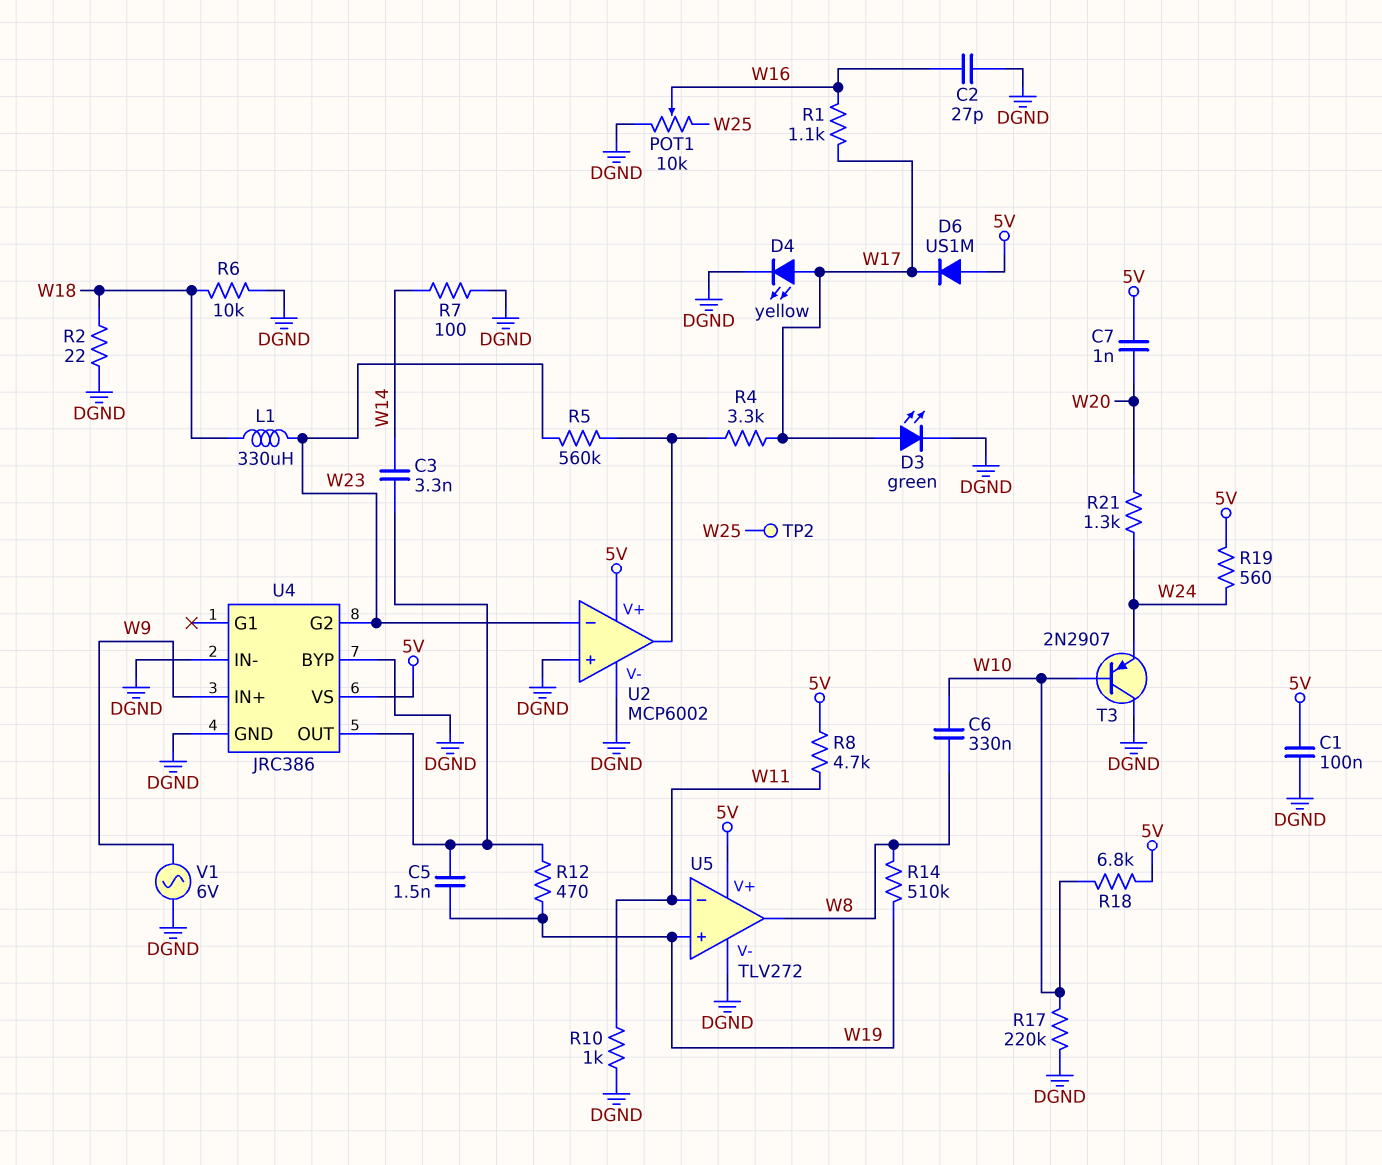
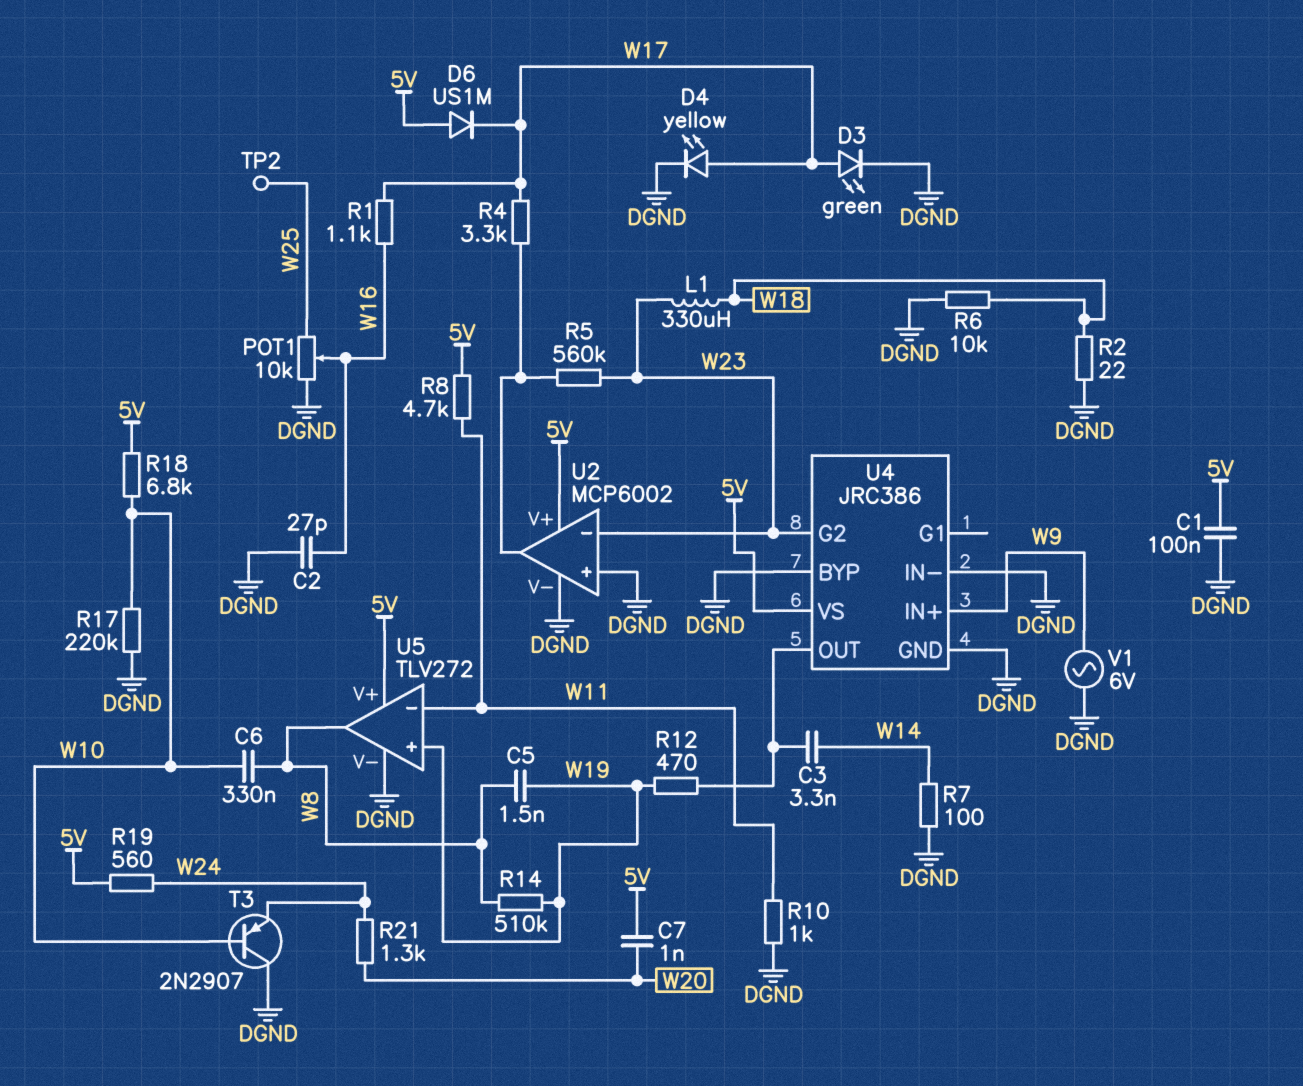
C5: 1.5nF (U4/OUT, W19) -> 1.5nF (W8, W19)

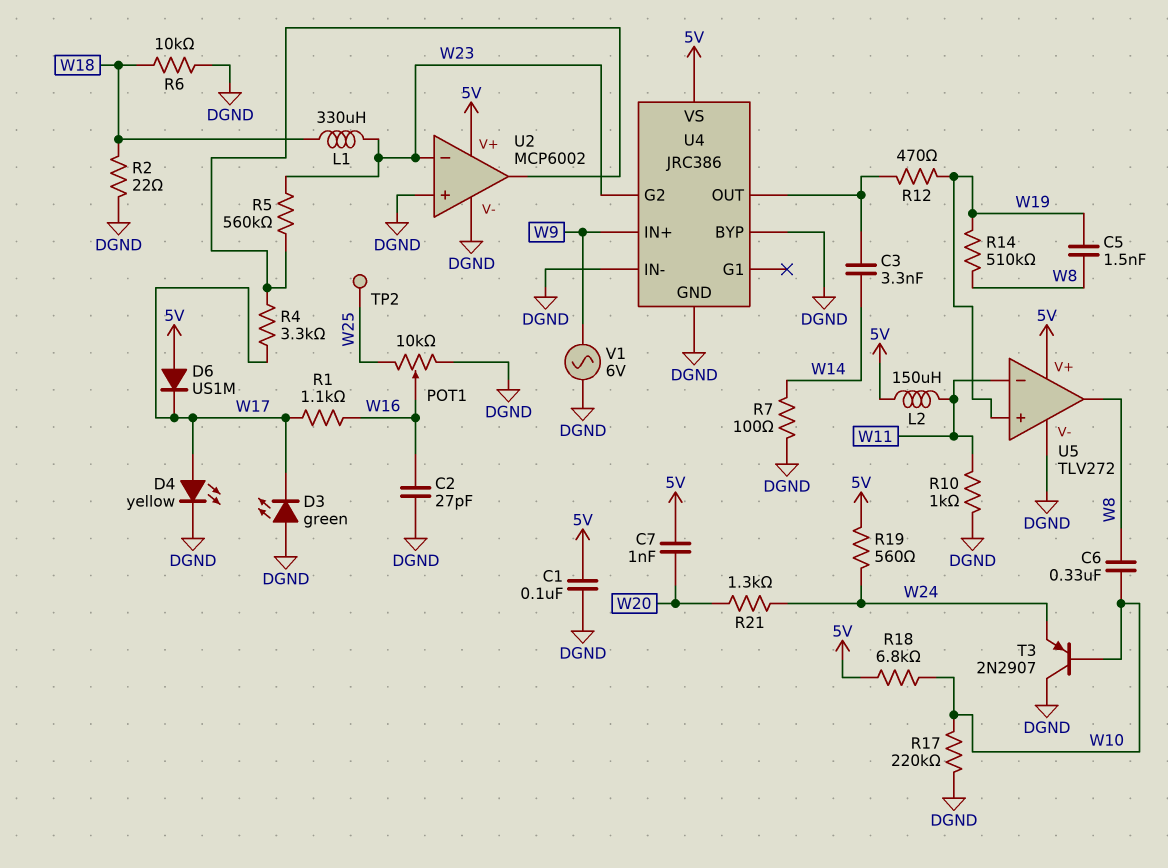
D3: LED green (A W17, K DGND) -> LED green (A DGND, K W17)
L2: none -> 150uH (5V, W11)
R8: 4.7k (5V, W11) -> none

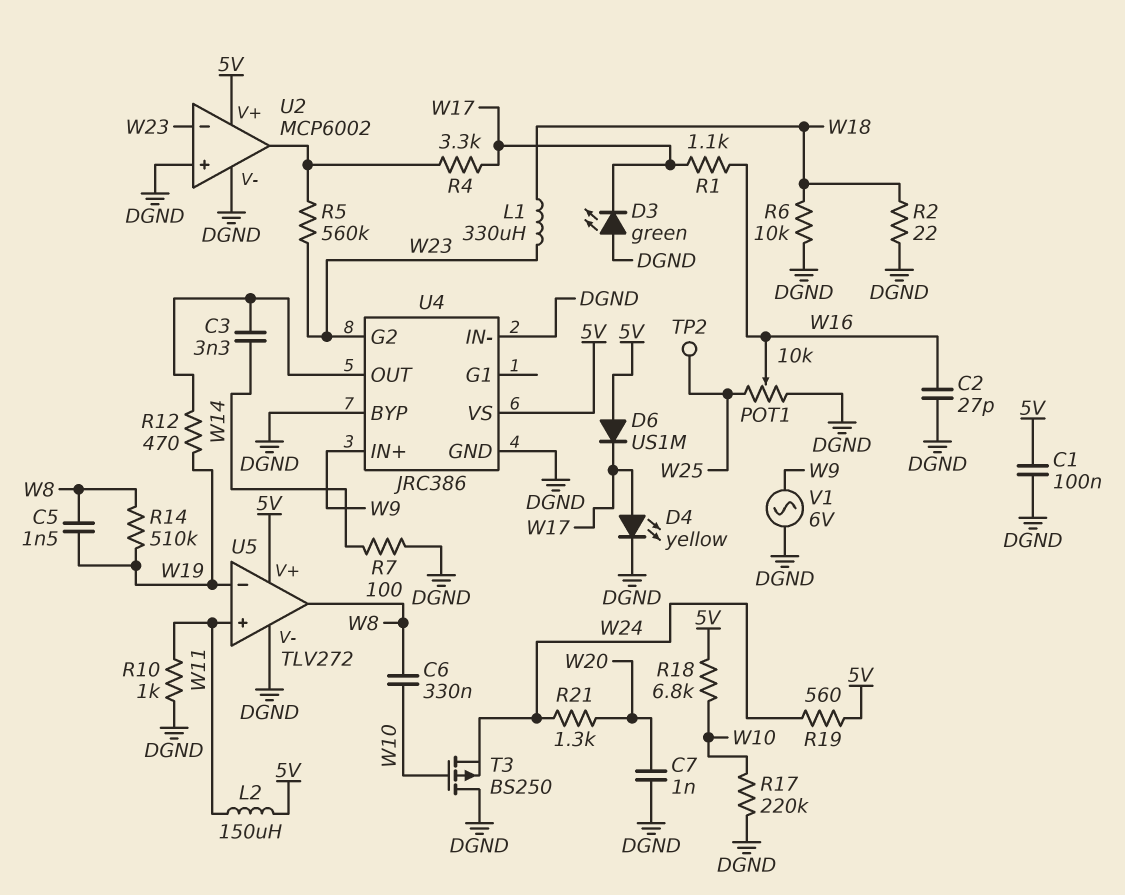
C7: 1nF (5V, W20) -> 1nF (DGND, W20)
T3: PNP 2N2907 (B W10, C DGND, E W24) -> PMOS BS250 (G W10, D DGND, S W24)
U5 pin in+: W19 -> W11
U5 pin in-: W11 -> W19

